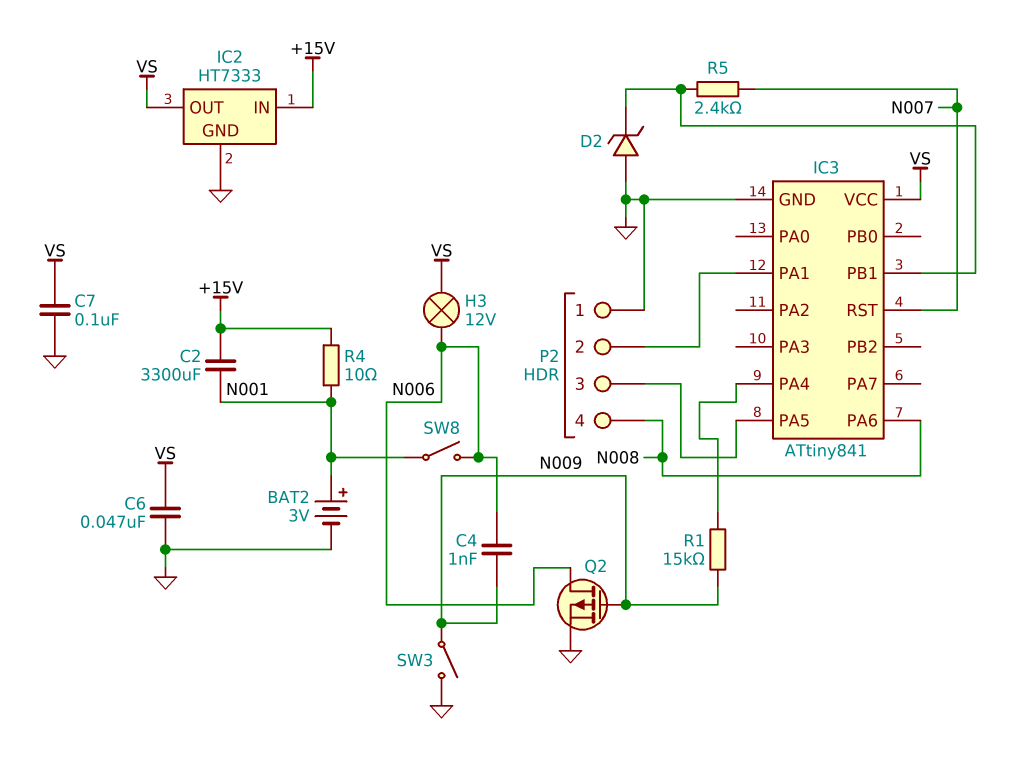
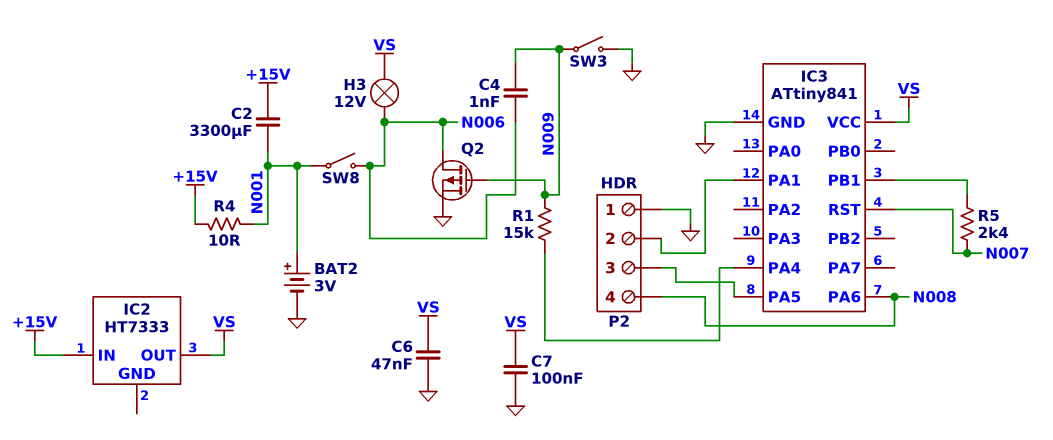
D2: zener (A GND, K IC3/PB1) -> none
IC2 pin GND: GND -> none

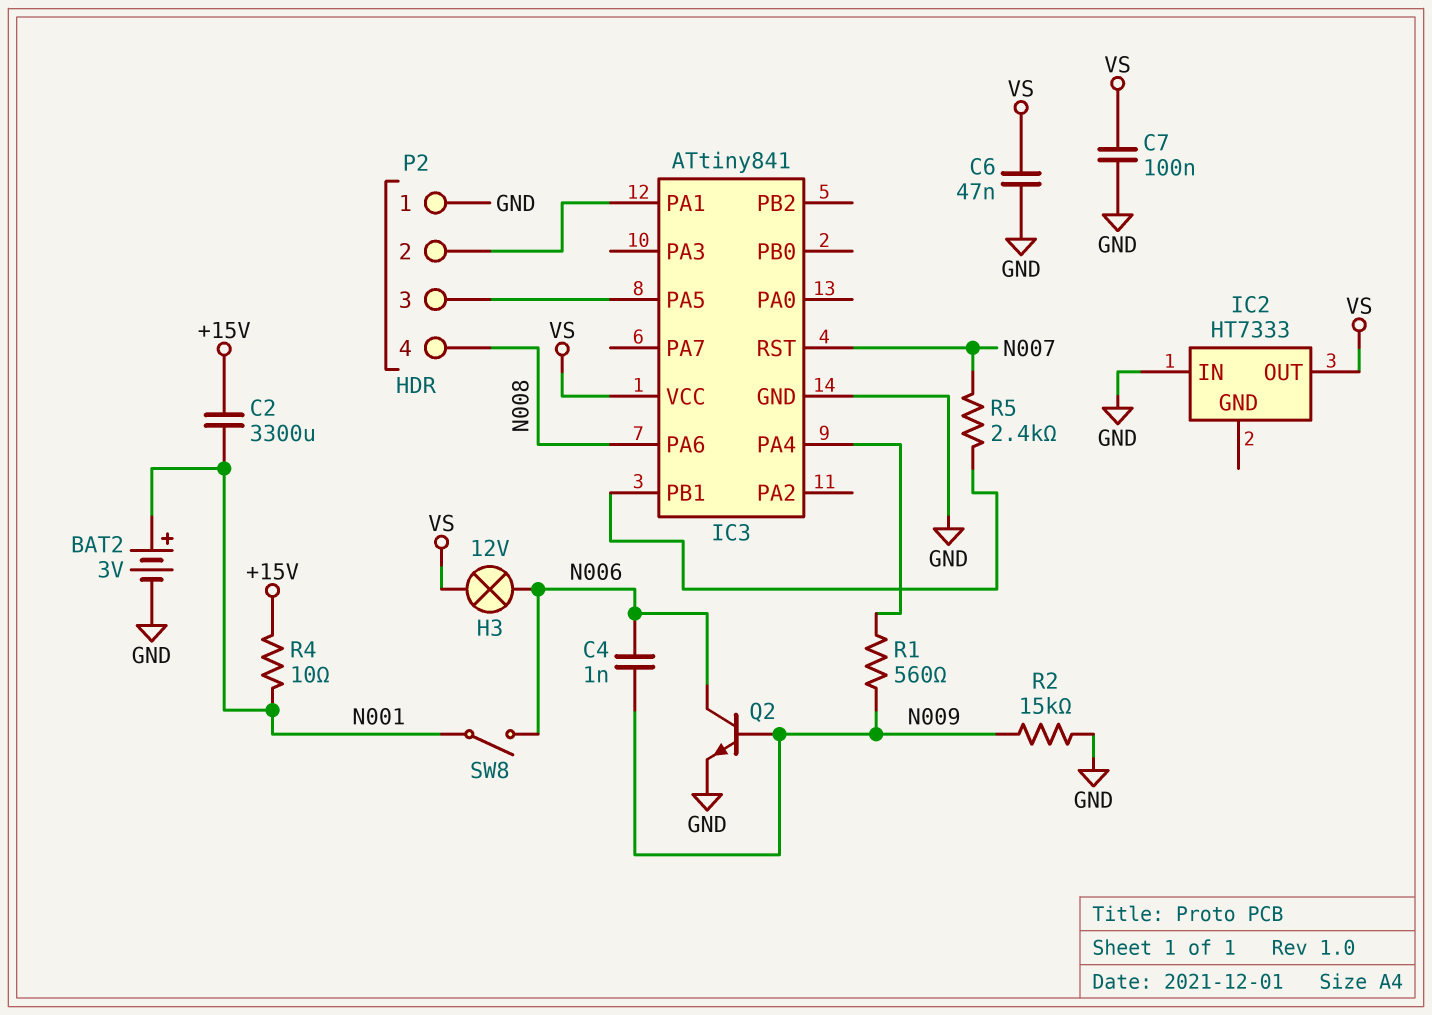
IC2 pin IN: +15V -> GND
Q2: PMOS (G N009, D N006, S GND) -> NPN (B N009, C N006, E GND)
R1: 15k (IC3/PA4, N009) -> 560 (IC3/PA4, N009)
R2: none -> 15k (GND, N009)
SW3: switch (GND, N009) -> none

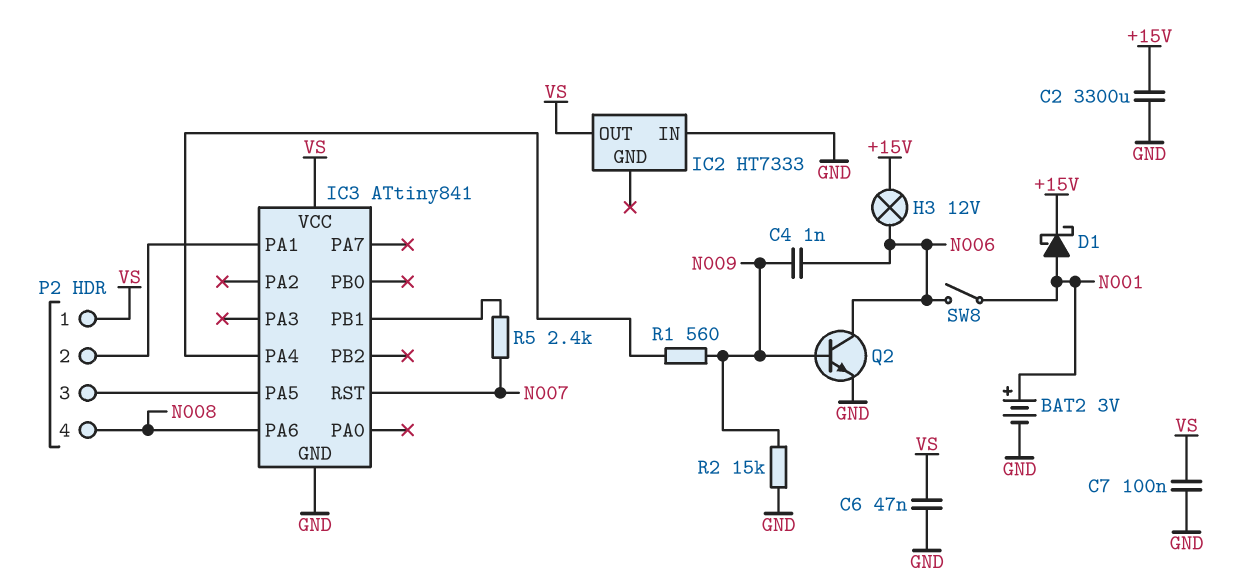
C2: 3300uF (+15V, N001) -> 3300uF (+15V, GND)
D1: none -> schottky (A N001, K +15V)
H3: lamp 12V (N006, VS) -> lamp 12V (+15V, N006)
P2 pin 1: GND -> VS
R4: 10 (+15V, N001) -> none

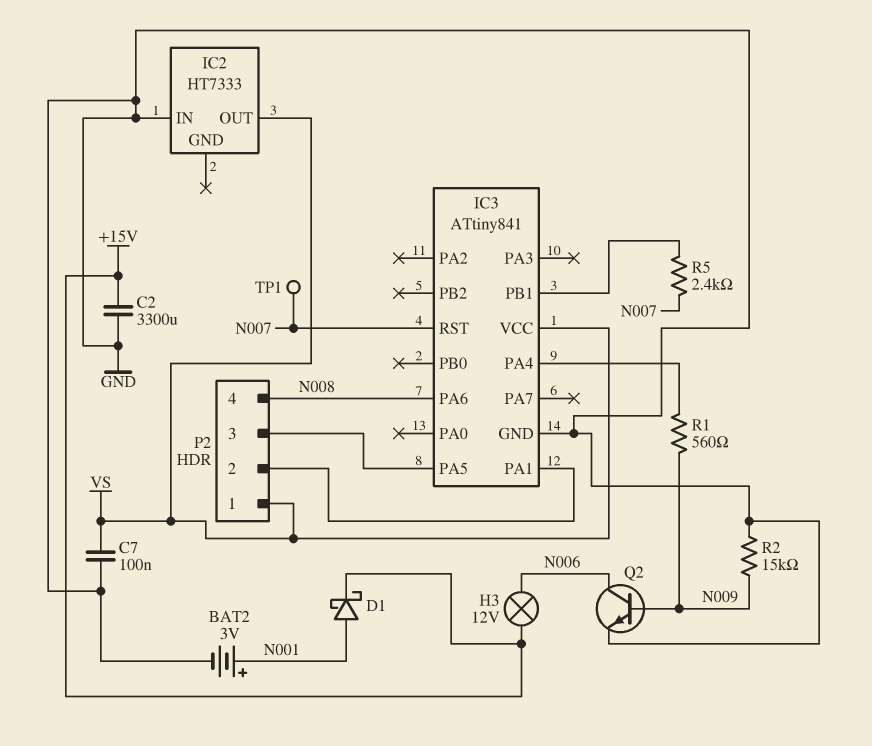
C4: 1nF (N006, N009) -> none
C6: 47nF (GND, VS) -> none
SW8: switch (N001, N006) -> none
TP1: none -> test point (N007)

